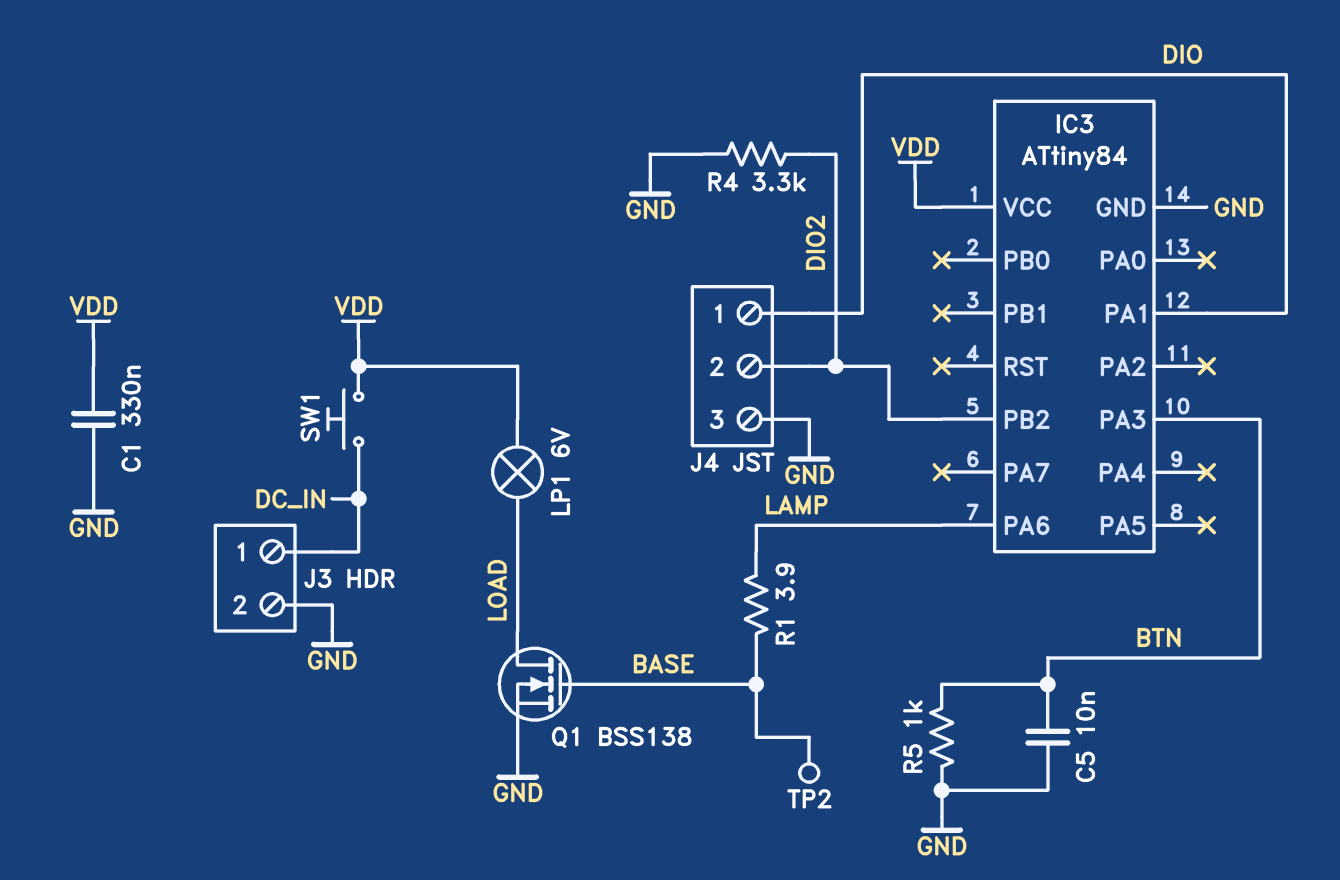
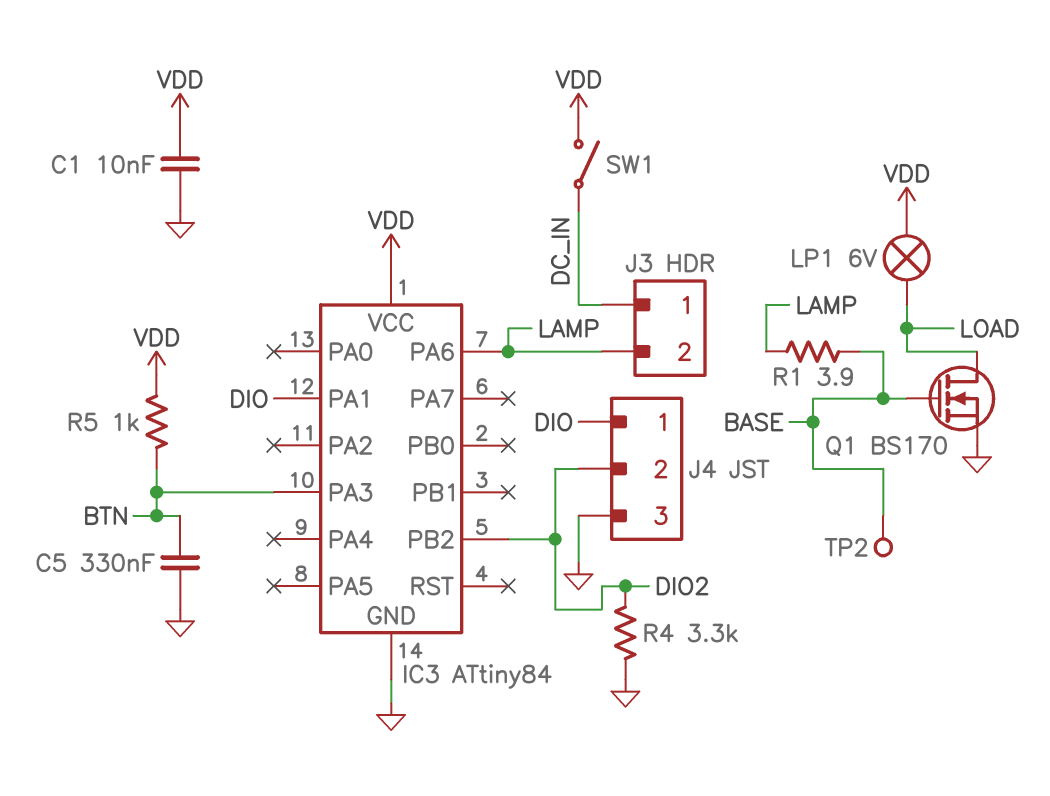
C1: 330nF (GND, VDD) -> 10nF (GND, VDD)
C5: 10nF (BTN, GND) -> 330nF (BTN, GND)
J3 pin 2: GND -> LAMP
Q1: NMOS BSS138 (G BASE, D LOAD, S GND) -> NMOS BS170 (G BASE, D LOAD, S GND)
R5: 1k (BTN, GND) -> 1k (BTN, VDD)
SW1: button (DC_IN, VDD) -> switch (DC_IN, VDD)

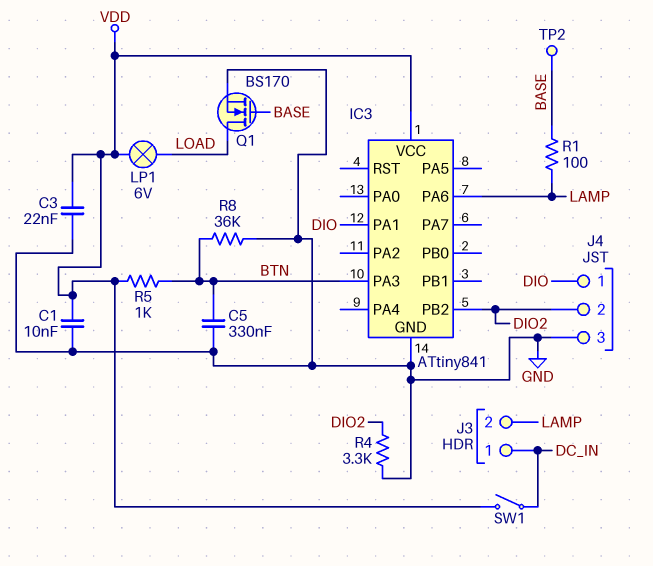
C3: none -> 22nF (GND, VDD)
IC3: ATtiny84 -> ATtiny841
R1: 3.9 (BASE, LAMP) -> 100 (BASE, LAMP)
R8: none -> 36k (BTN, GND)

